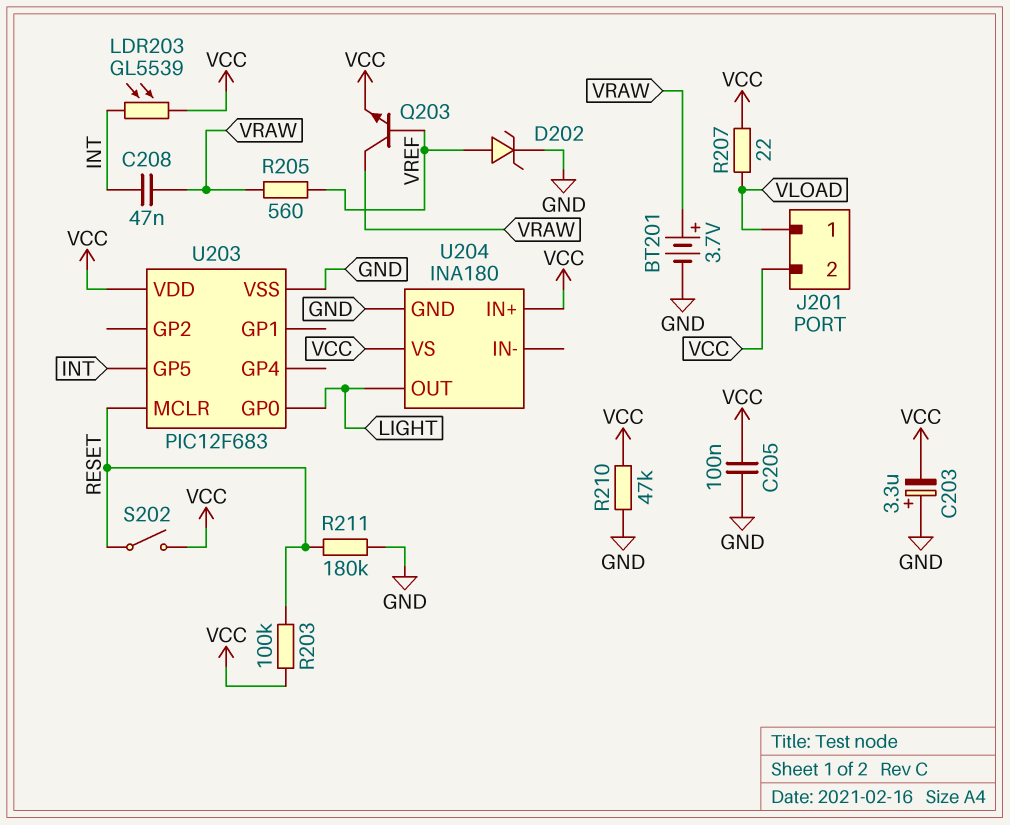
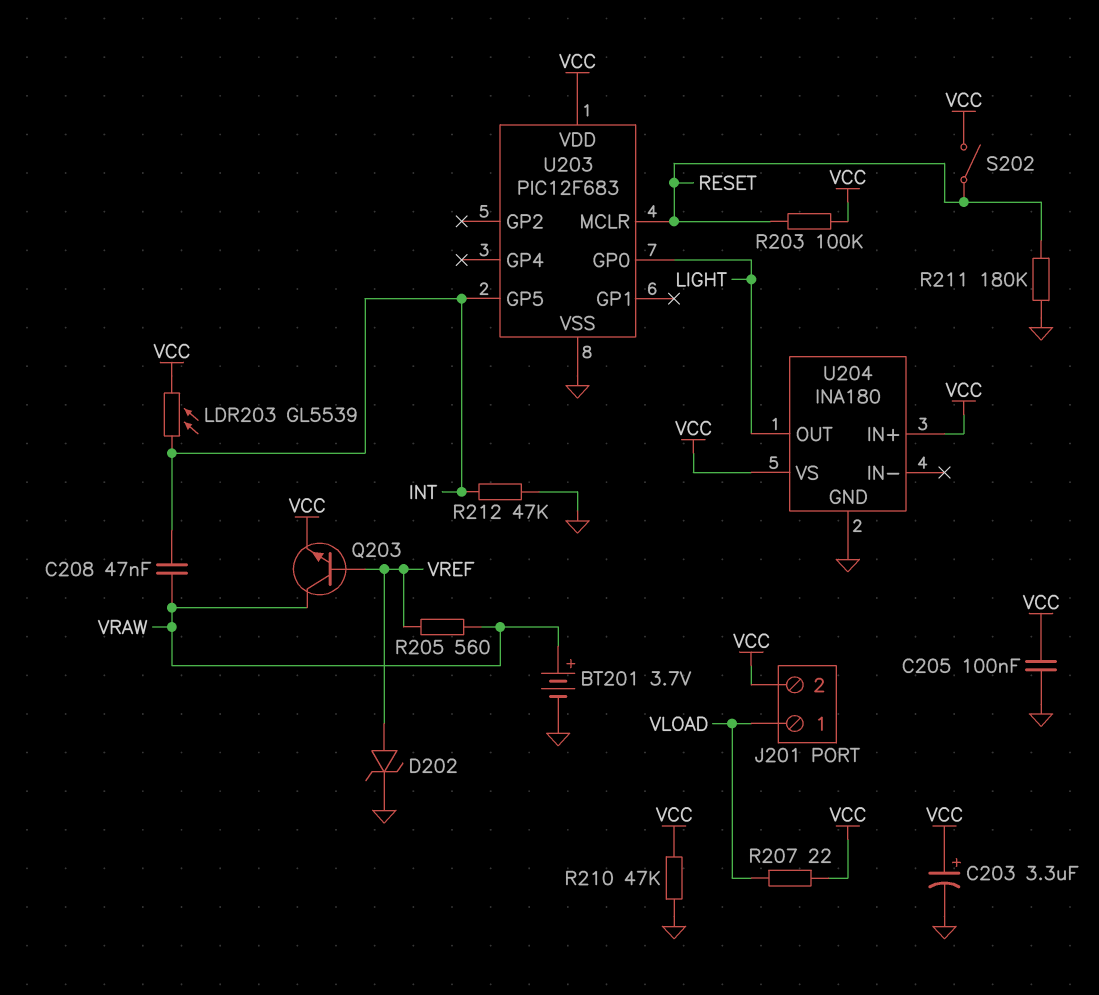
C203: 3.3uF (plus GND, minus VCC) -> 3.3uF (plus VCC, minus GND)
R212: none -> 47k (GND, INT)

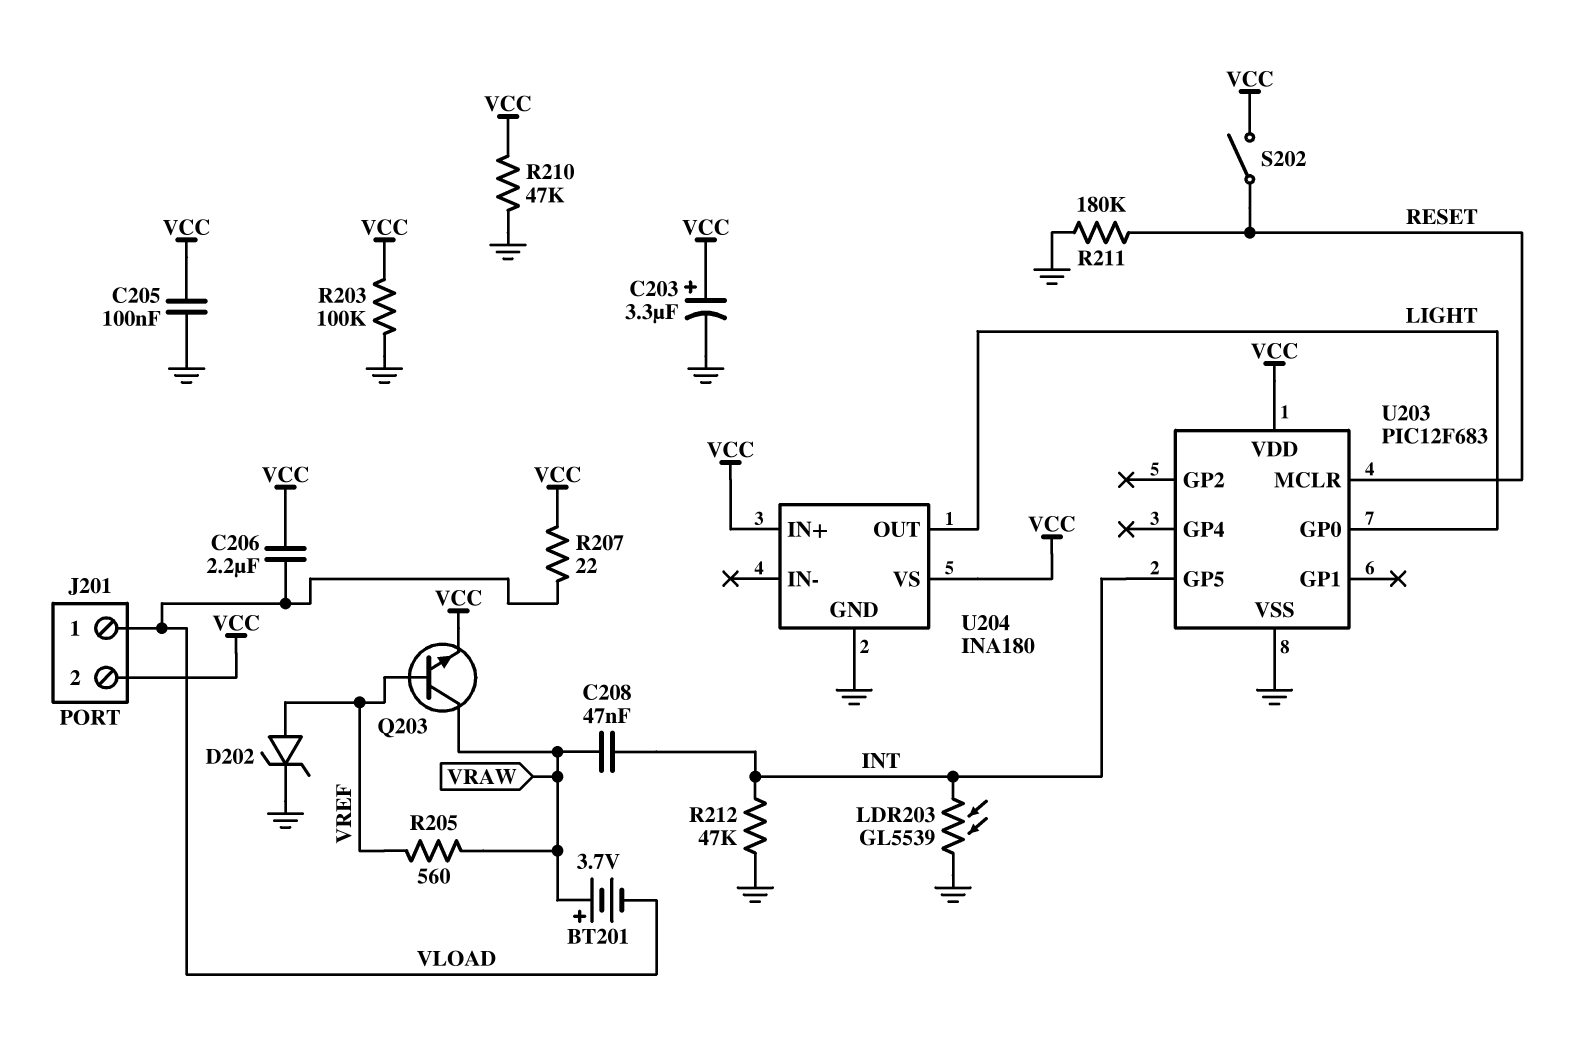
BT201: 3.7V (plus VRAW, minus GND) -> 3.7V (plus VRAW, minus VLOAD)
C206: none -> 2.2uF (VCC, VLOAD)
LDR203: GL5539 (INT, VCC) -> GL5539 (GND, INT)
R203: 100k (RESET, VCC) -> 100k (GND, VCC)

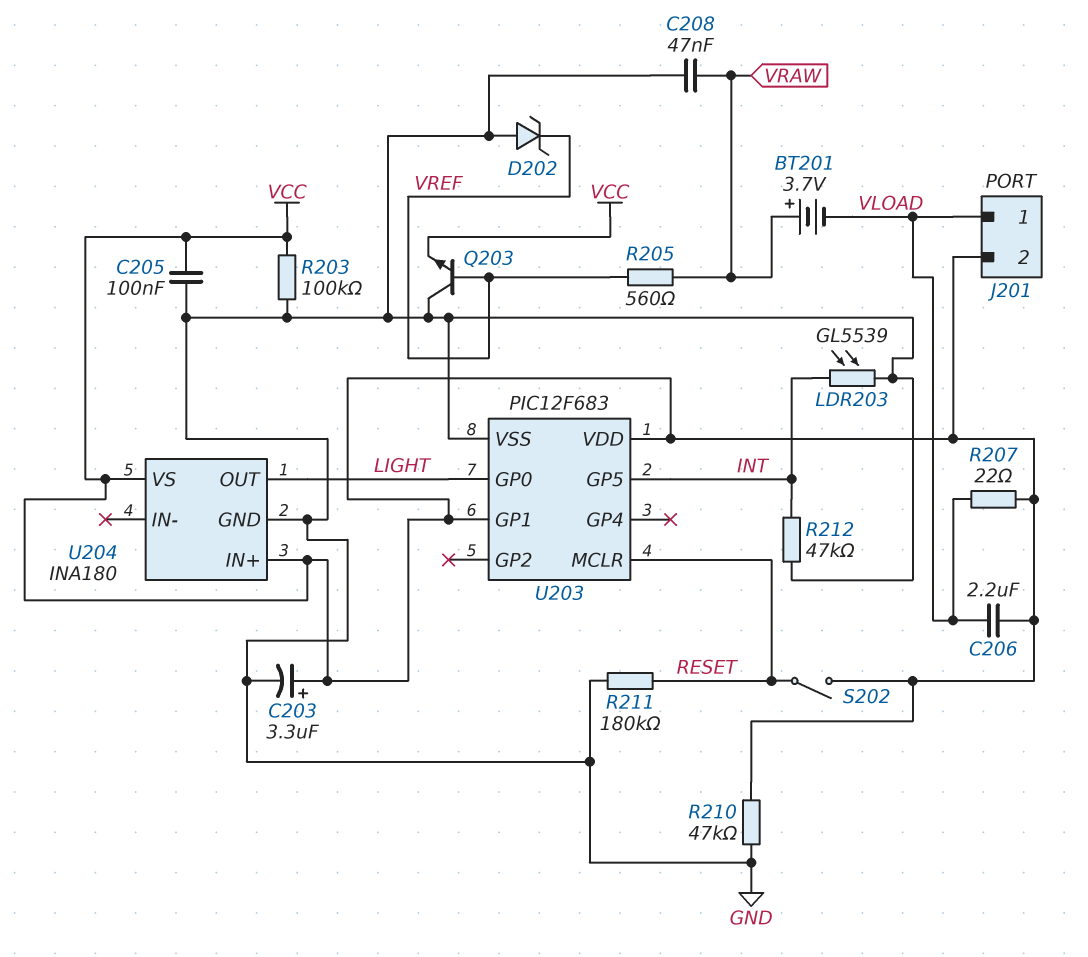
C208: 47nF (INT, VRAW) -> 47nF (GND, VRAW)
D202: zener (A VREF, K GND) -> zener (A GND, K VREF)
Q203: NPN (B VREF, C VRAW, E VCC) -> NPN (B VREF, C GND, E VCC)
U203 pin GP1: none -> VCC

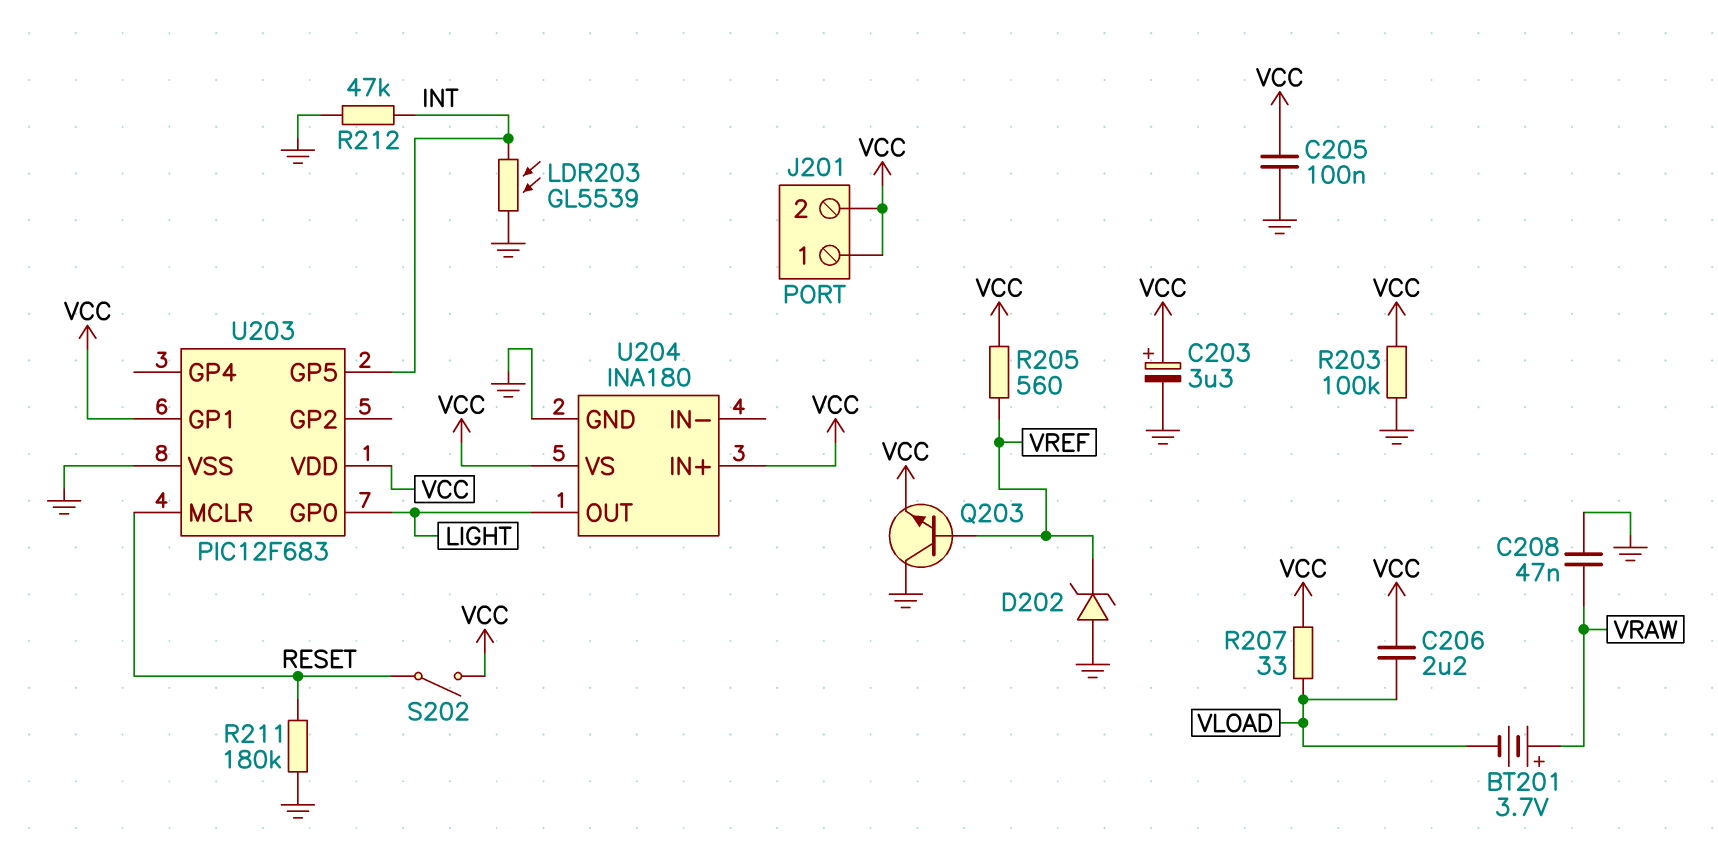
J201 pin 1: VLOAD -> VCC
R205: 560 (VRAW, VREF) -> 560 (VCC, VREF)
R207: 22 (VCC, VLOAD) -> 33 (VCC, VLOAD)
R210: 47k (GND, VCC) -> none

